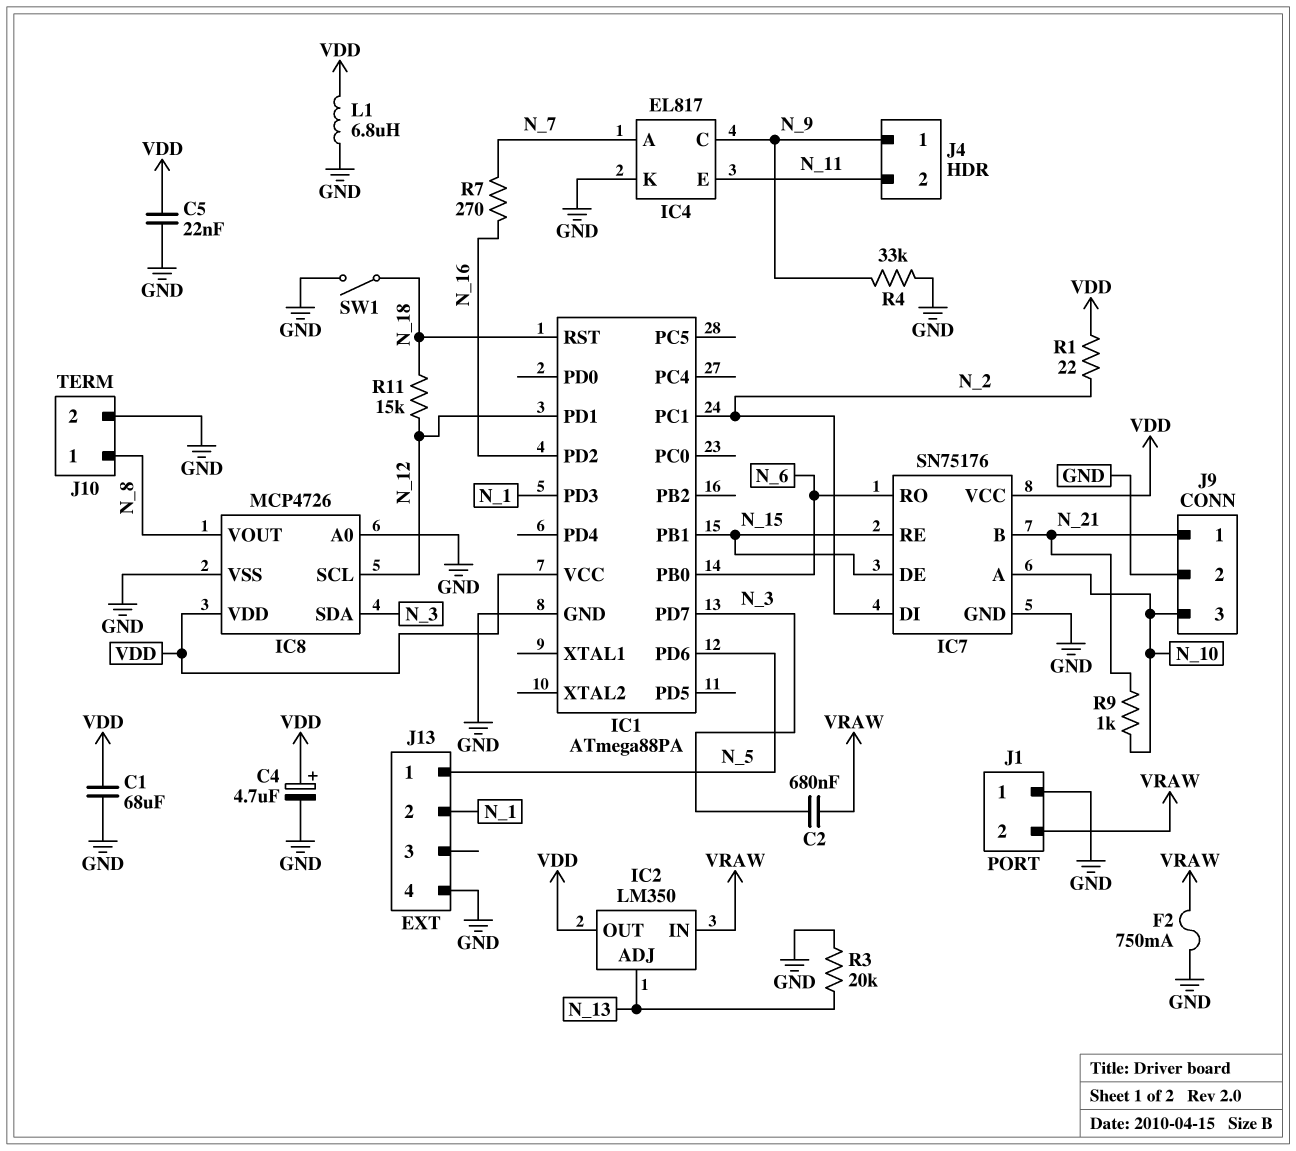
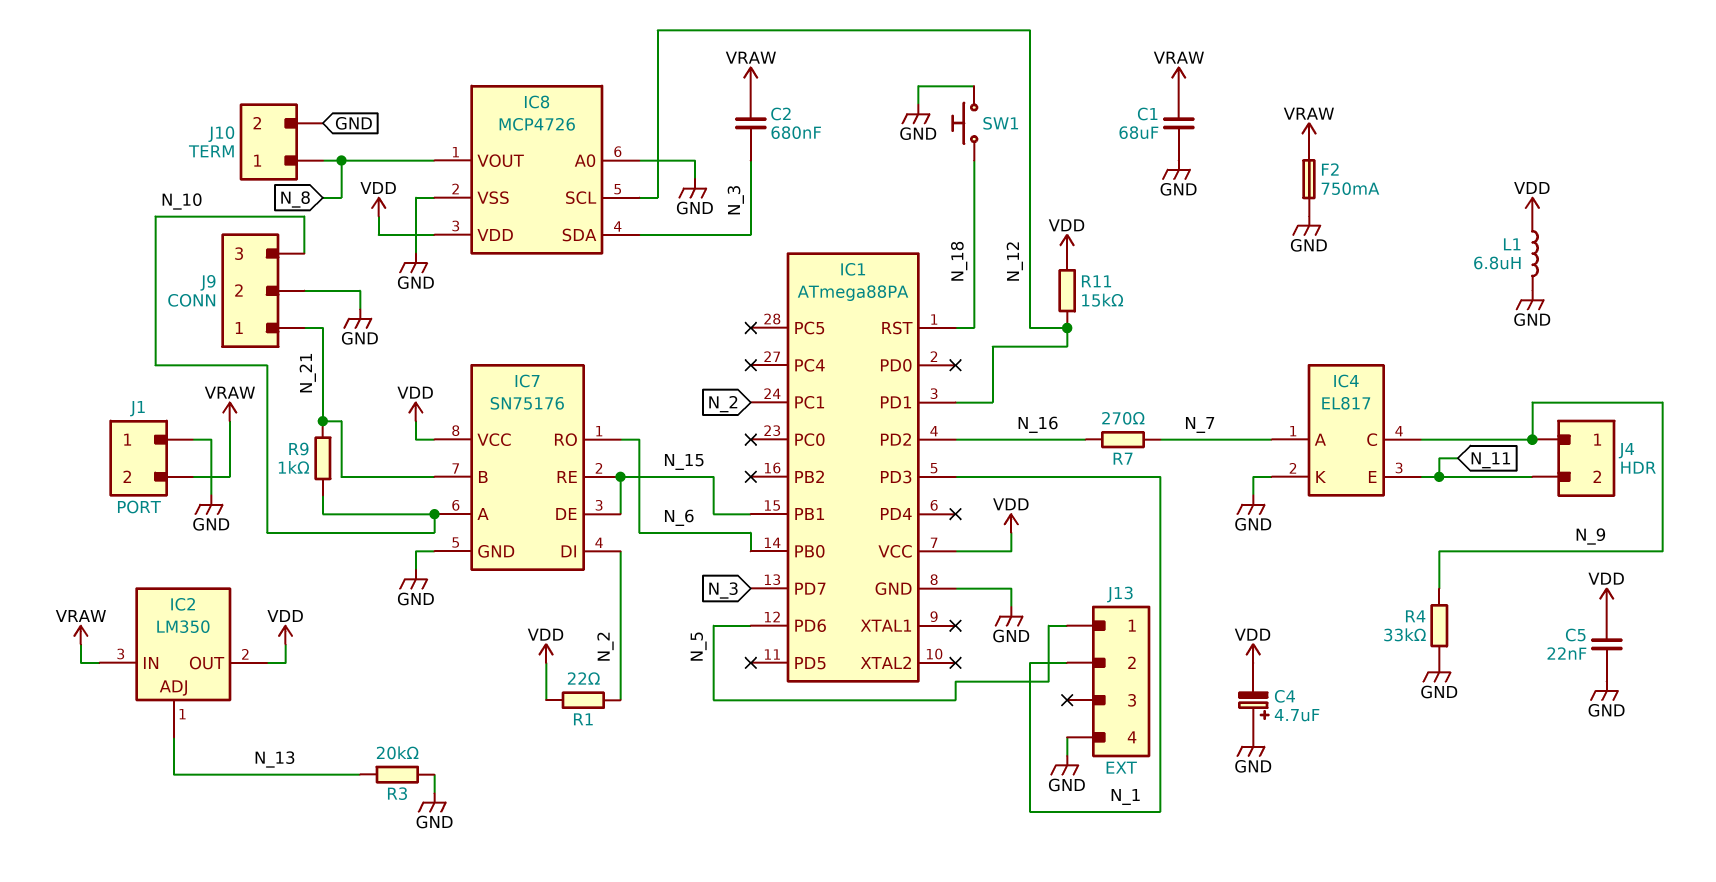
C1: 68uF (GND, VDD) -> 68uF (GND, VRAW)
C4: 4.7uF (plus VDD, minus GND) -> 4.7uF (plus GND, minus VDD)
R11: 15k (N_12, N_18) -> 15k (N_12, VDD)
SW1: switch (GND, N_18) -> button (GND, N_18)

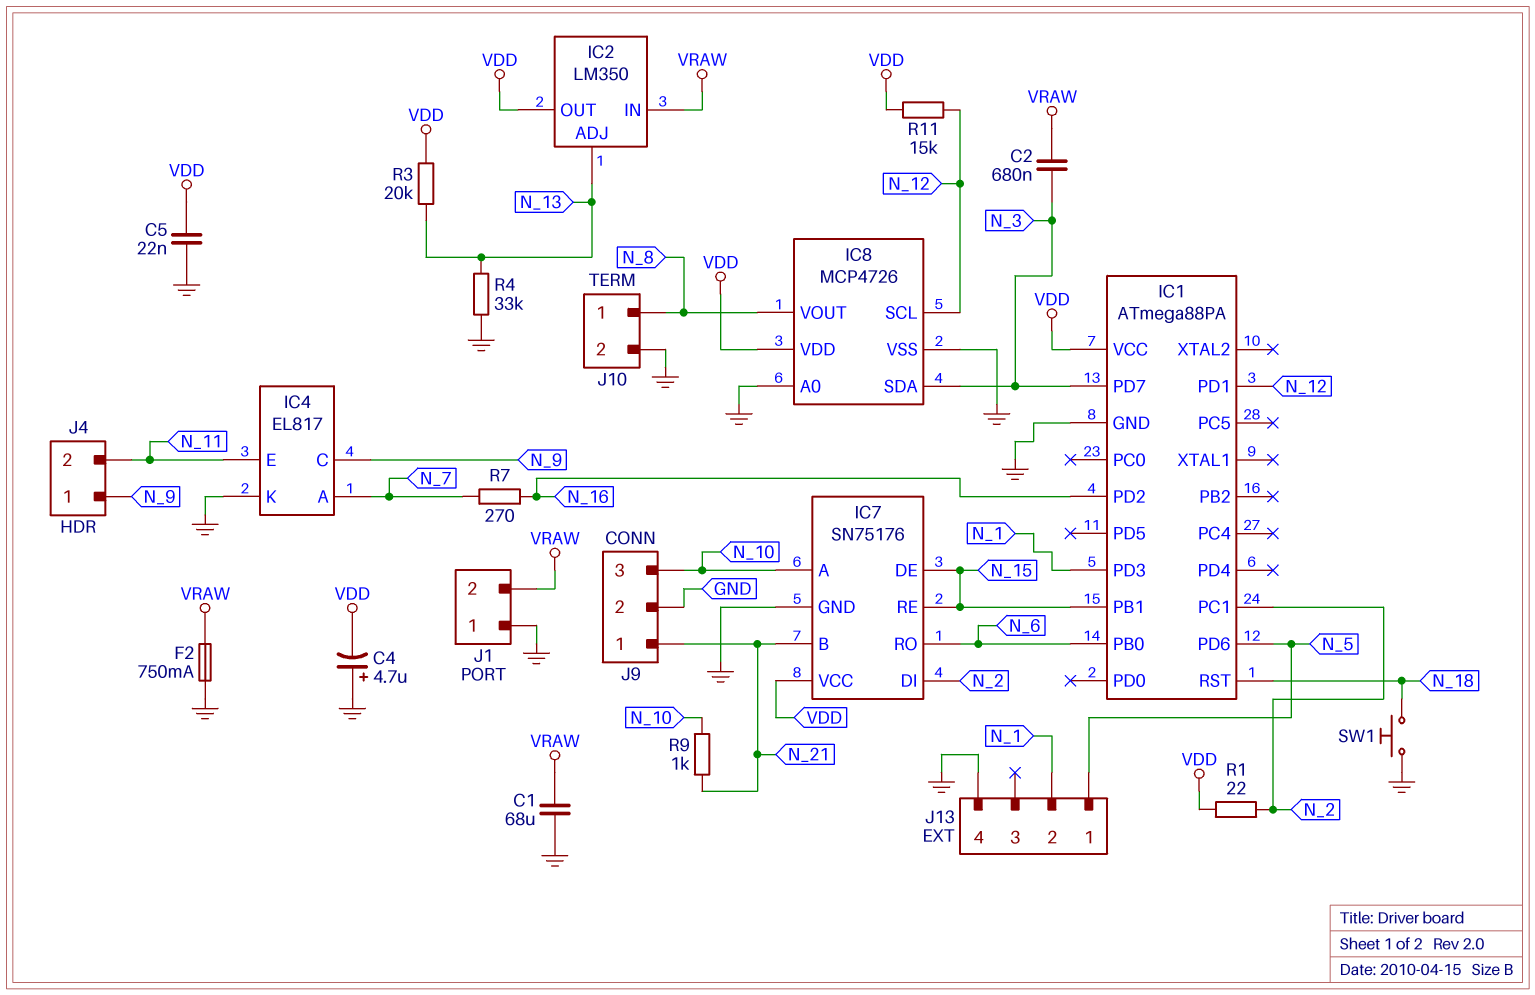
L1: 6.8uH (GND, VDD) -> none
R3: 20k (GND, N_13) -> 20k (N_13, VDD)
R4: 33k (GND, N_9) -> 33k (GND, N_13)

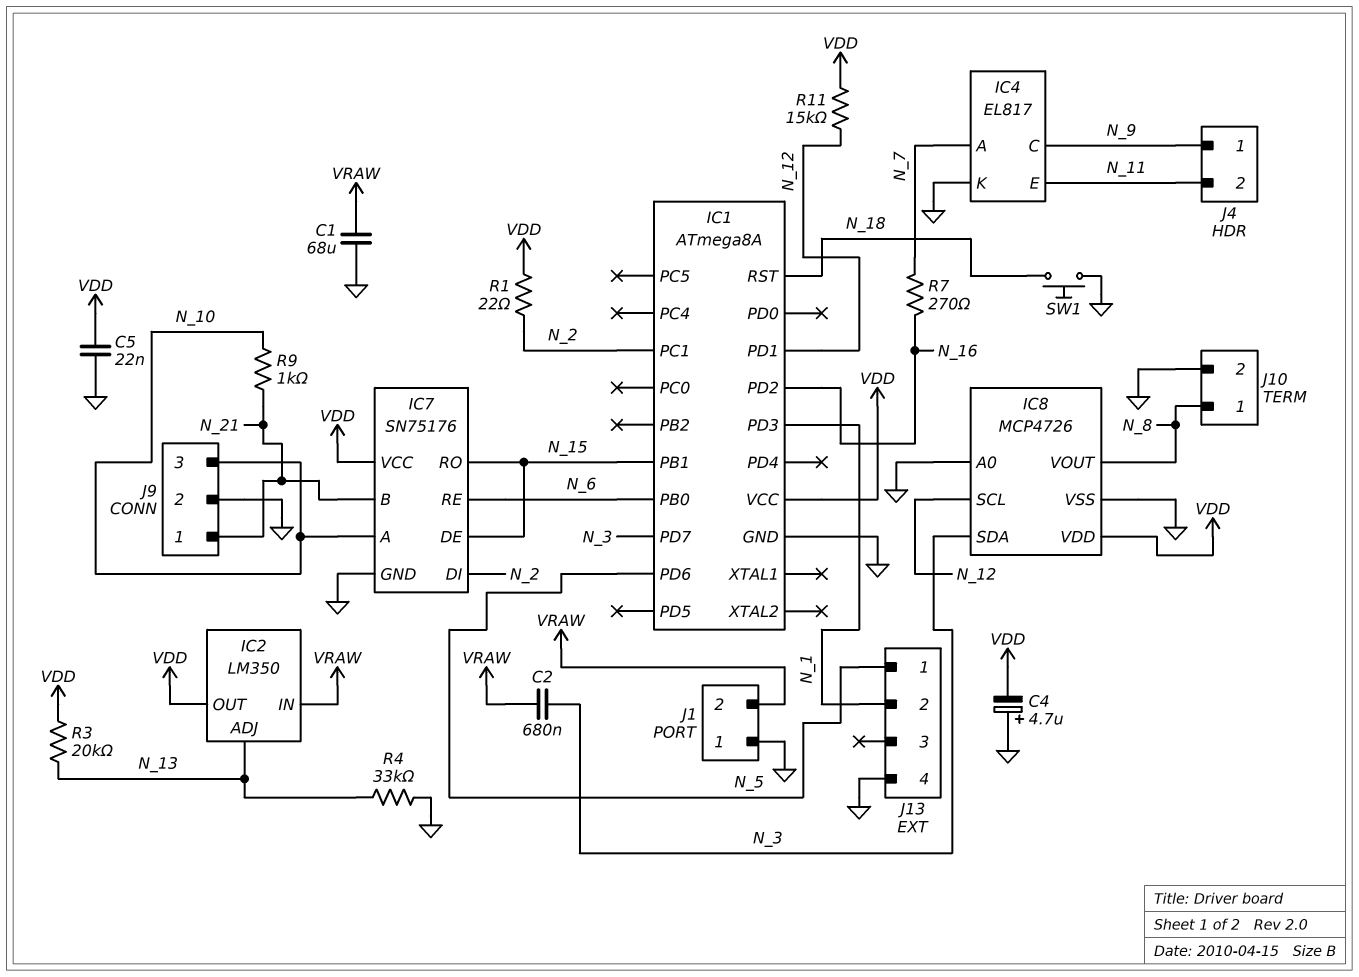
F2: 750mA (GND, VRAW) -> none
IC1: ATmega88PA -> ATmega8A
IC7 pin RE: N_15 -> N_6
IC7 pin RO: N_6 -> N_15

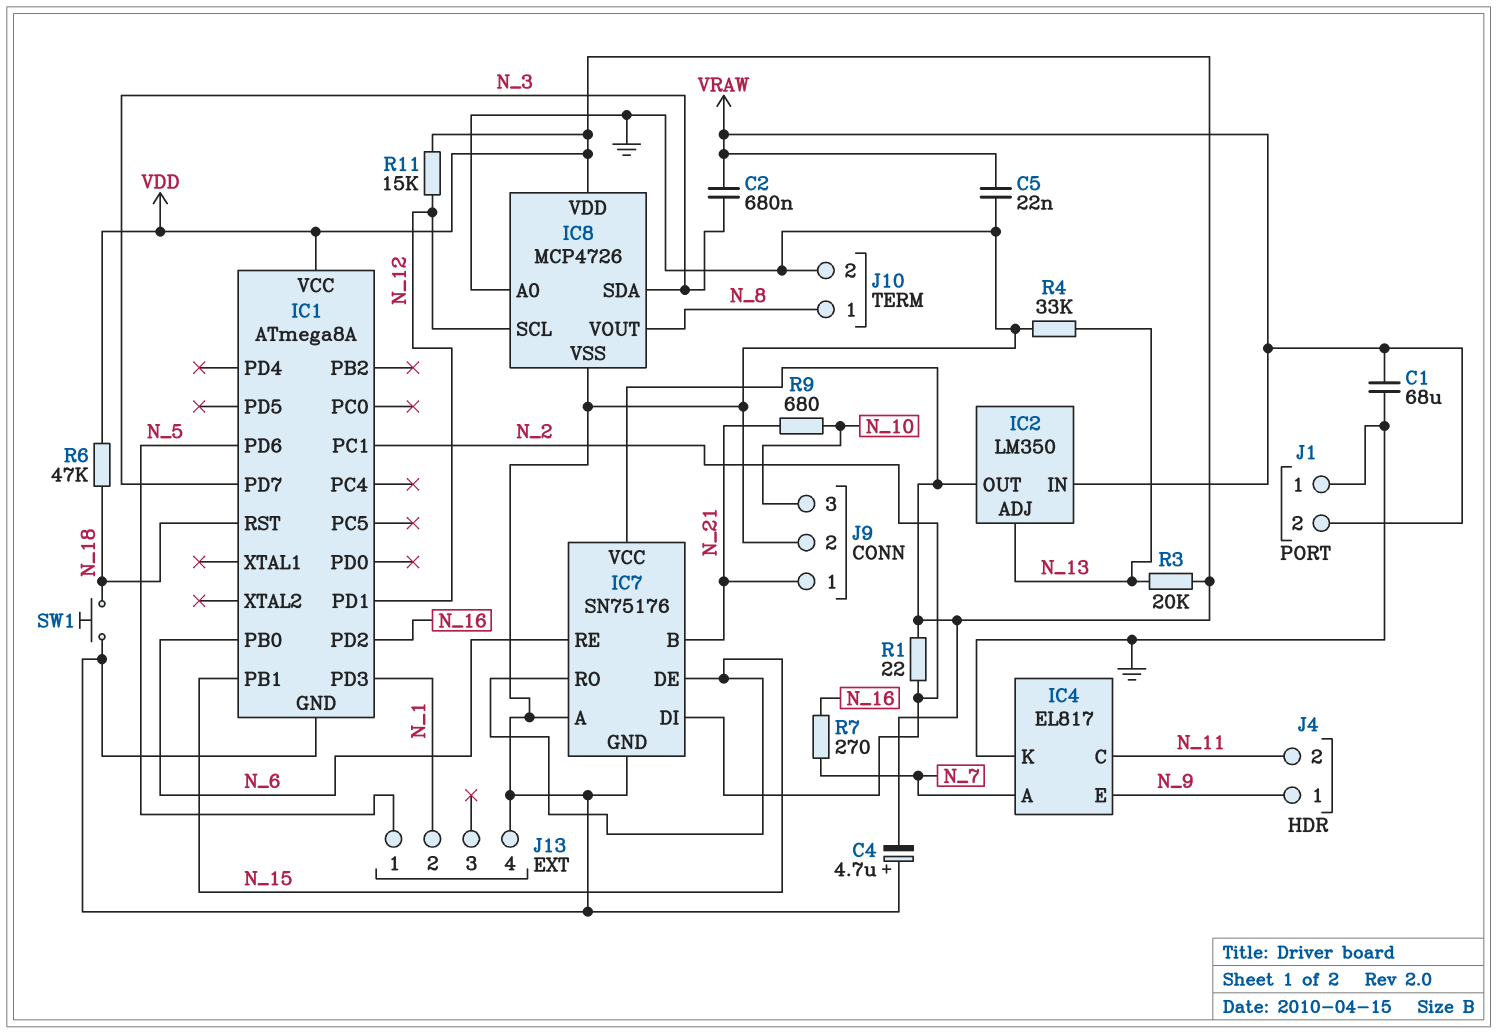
C5: 22nF (GND, VDD) -> 22nF (GND, VRAW)
IC4 pin C: N_9 -> N_11
IC4 pin E: N_11 -> N_9
IC7 pin A: N_10 -> GND
R6: none -> 47k (N_18, VDD)
R9: 1k (N_10, N_21) -> 680 (N_10, N_21)

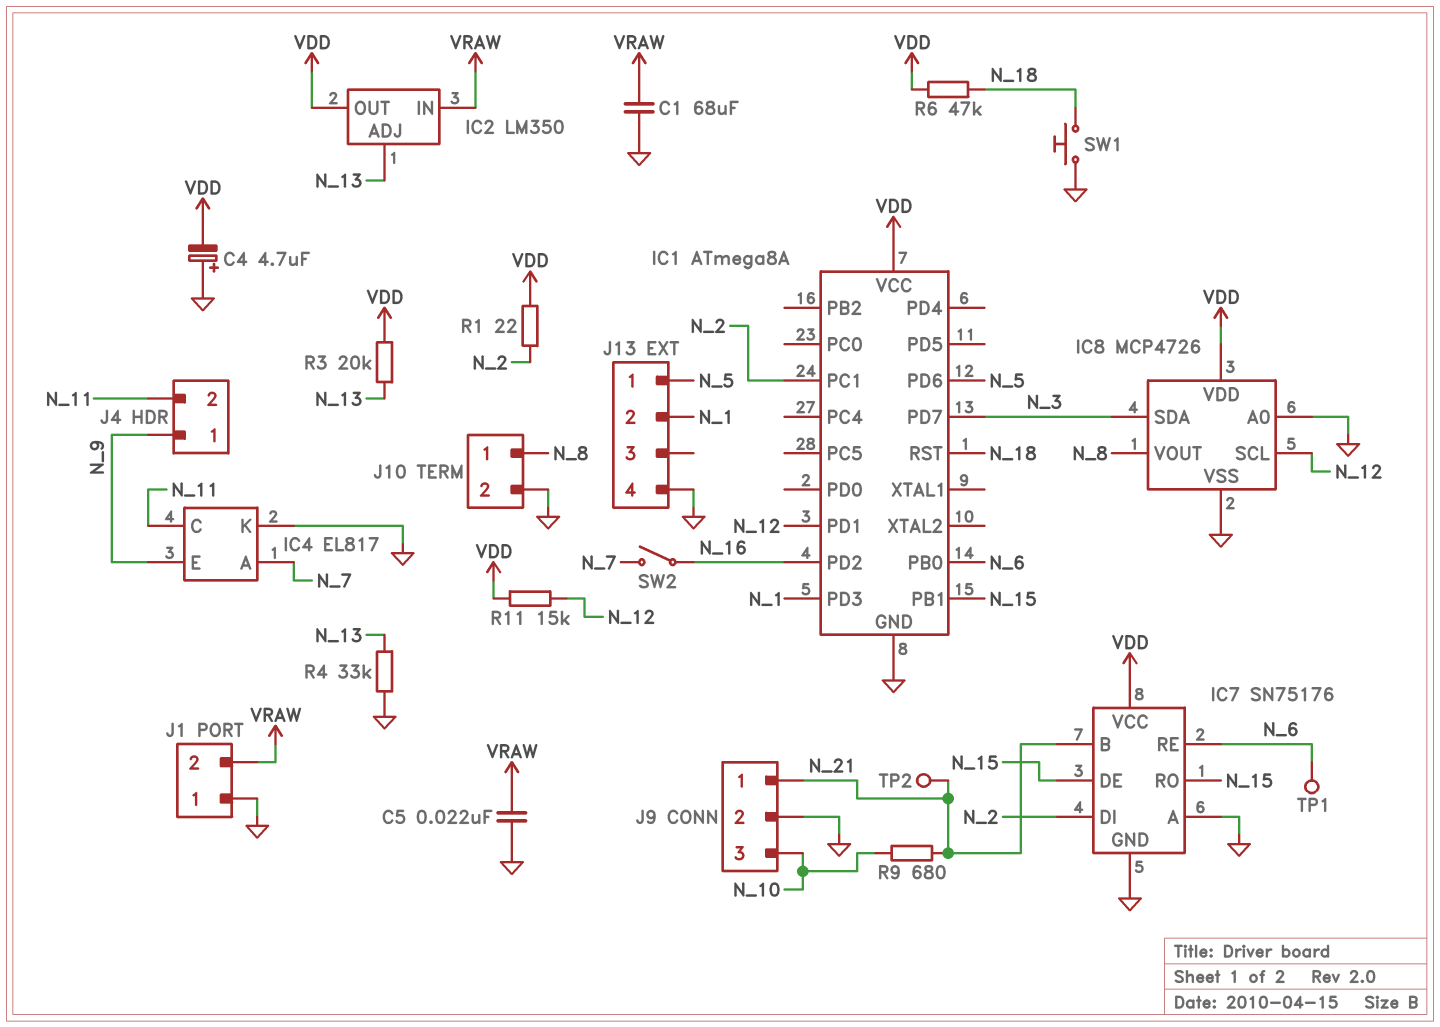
C2: 680nF (N_3, VRAW) -> none
R7: 270 (N_7, N_16) -> none
SW2: none -> switch (N_7, N_16)
TP1: none -> test point (N_6)
TP2: none -> test point (N_21)

